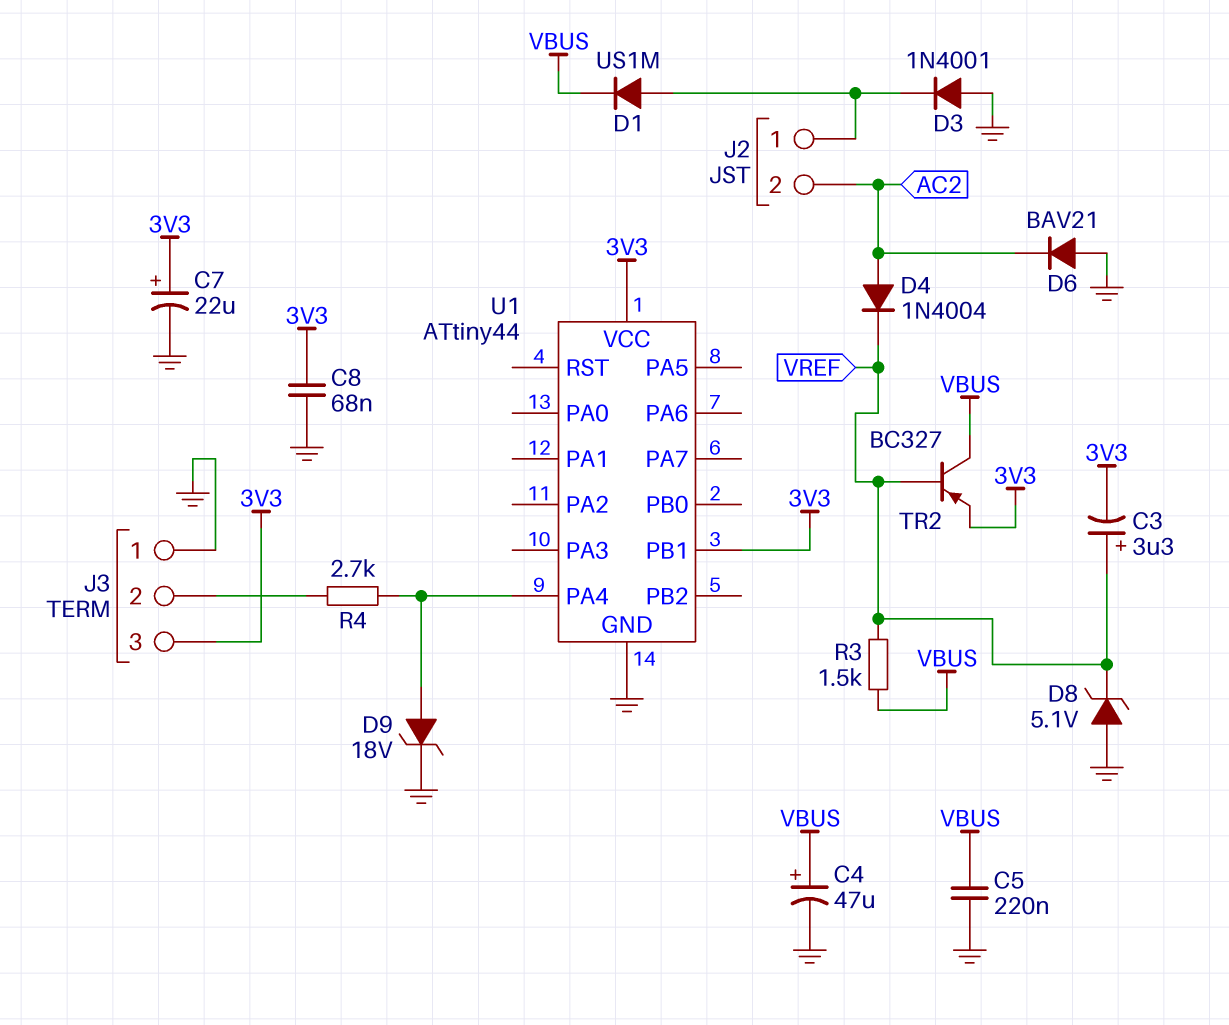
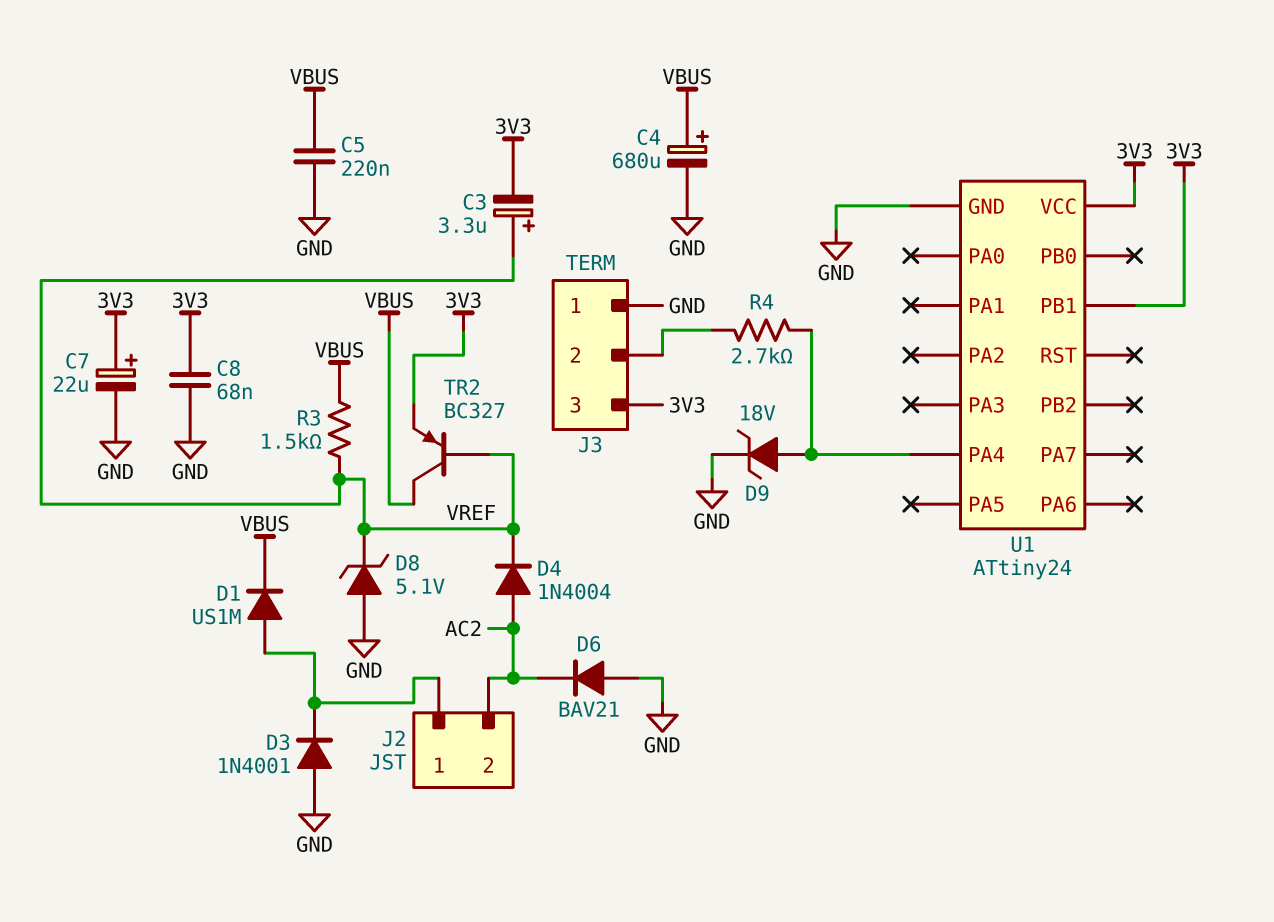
C4: 47uF (plus VBUS, minus GND) -> 680uF (plus VBUS, minus GND)
U1: ATtiny44 -> ATtiny24

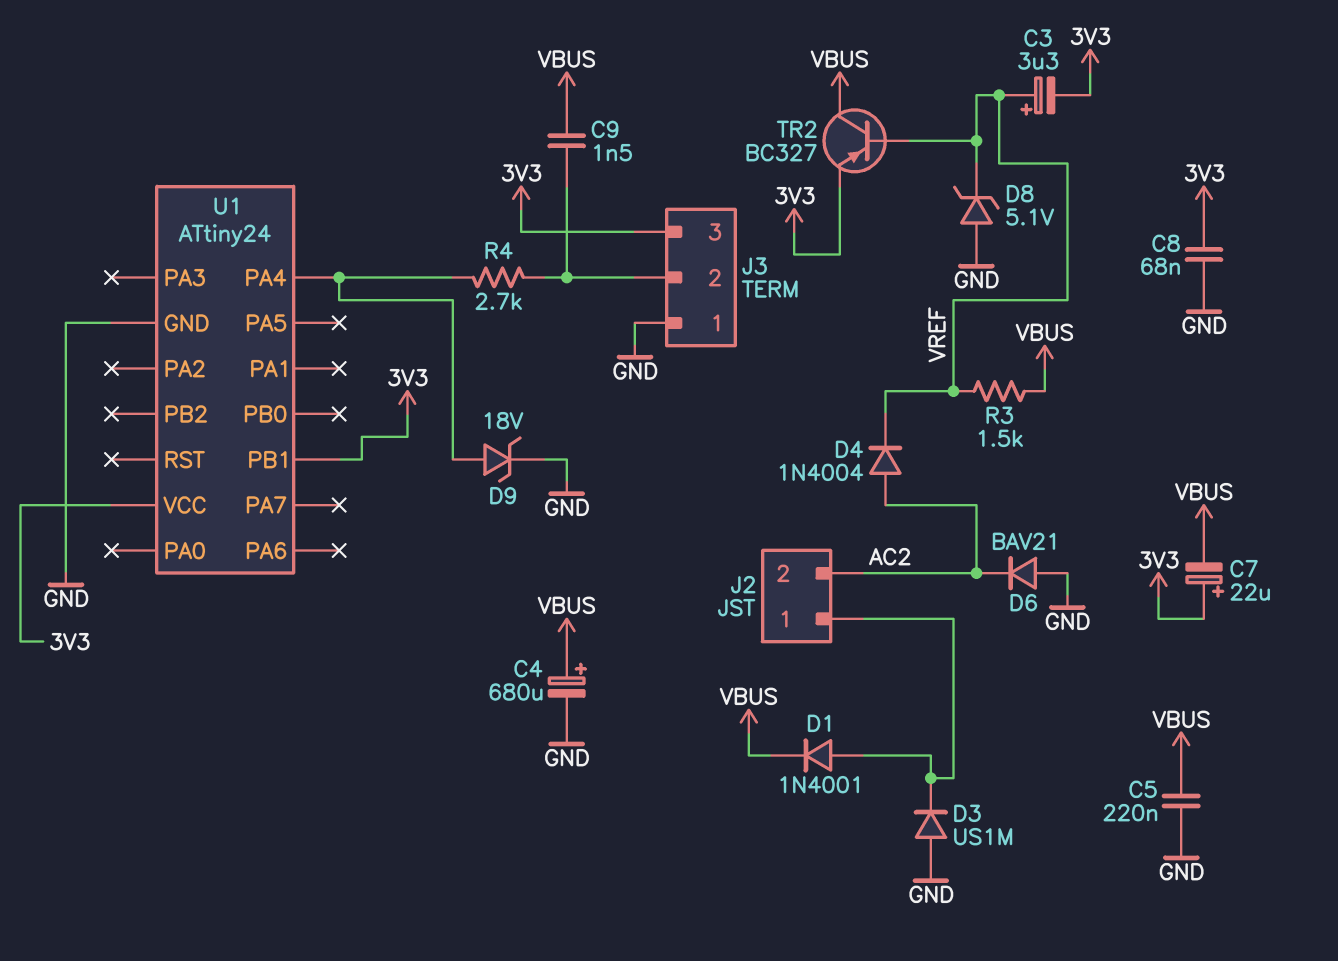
C7: 22uF (plus 3V3, minus GND) -> 22uF (plus 3V3, minus VBUS)
C9: none -> 1.5nF (J3/2, VBUS)
D1: diode US1M (A J2/1, K VBUS) -> diode 1N4001 (A J2/1, K VBUS)
D3: diode 1N4001 (A GND, K J2/1) -> diode US1M (A GND, K J2/1)

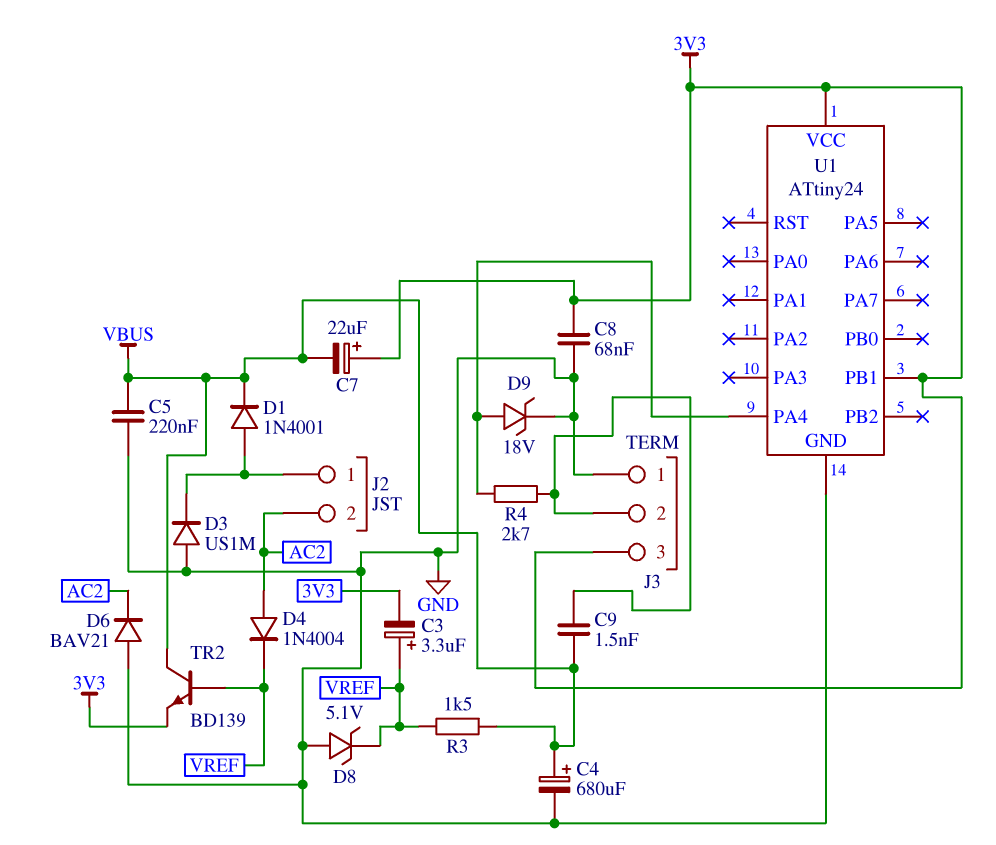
TR2: PNP BC327 (B VREF, C VBUS, E 3V3) -> NPN BD139 (B VREF, C VBUS, E 3V3)

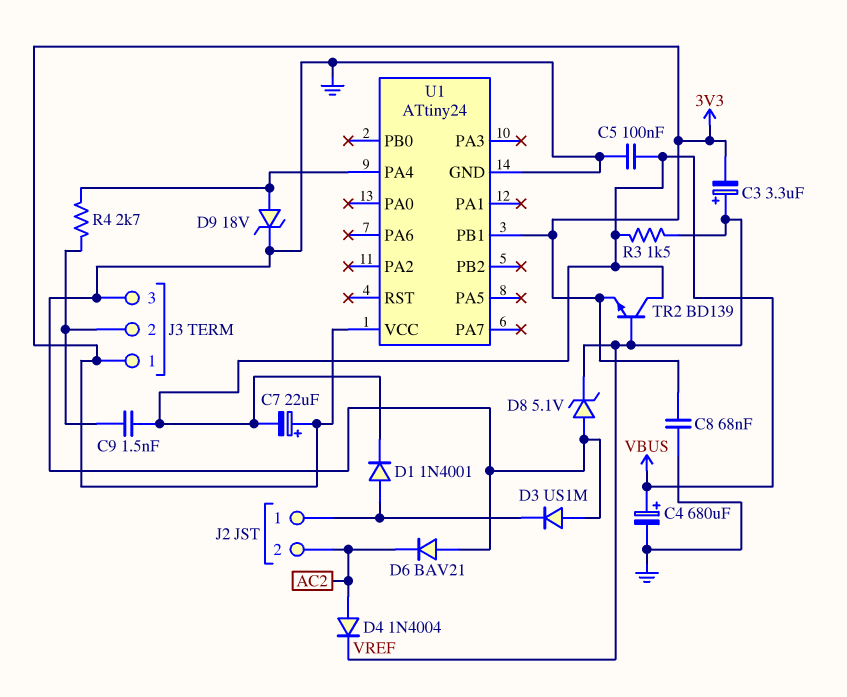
C5: 220nF (GND, VBUS) -> 100nF (GND, VBUS)
J3 pin 1: GND -> 3V3
J3 pin 3: 3V3 -> GND

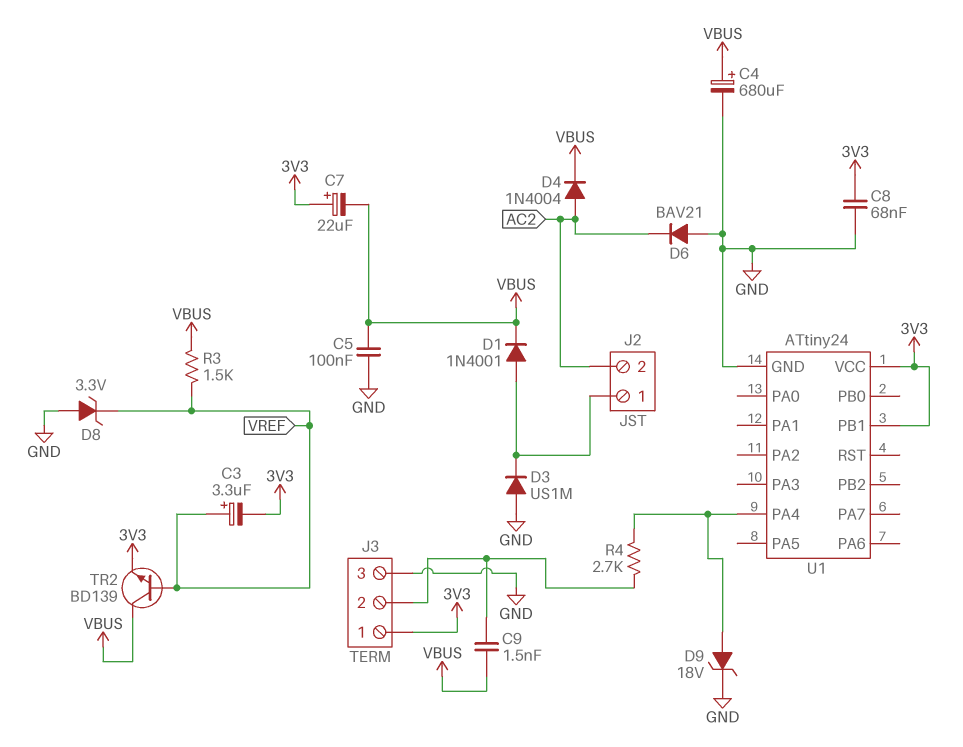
D4: diode 1N4004 (A AC2, K VREF) -> diode 1N4004 (A AC2, K VBUS)
D8: zener 5.1V (A GND, K VREF) -> zener 3.3V (A GND, K VREF)

